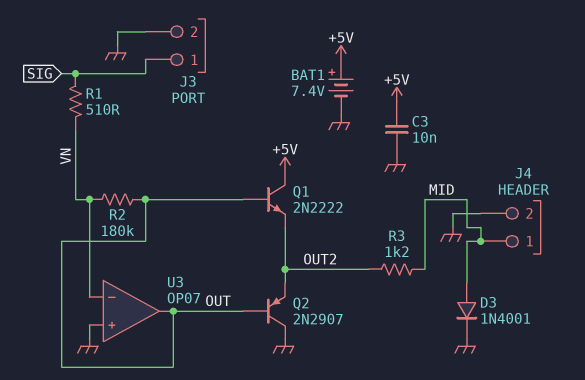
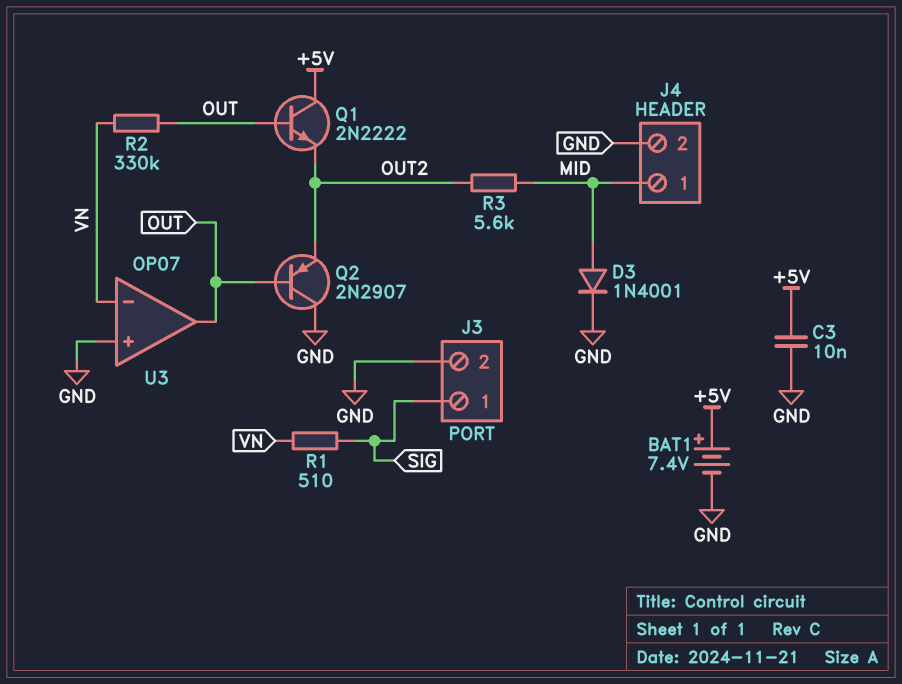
R2: 180k (OUT, VN) -> 330k (OUT, VN)
R3: 1.2k (MID, OUT2) -> 5.6k (MID, OUT2)

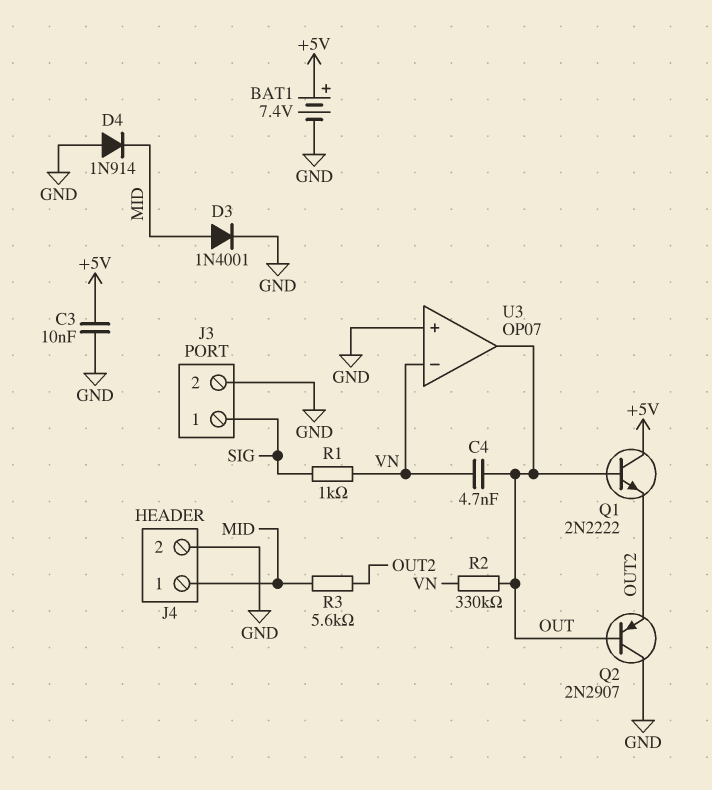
C4: none -> 4.7nF (OUT, VN)
D4: none -> diode 1N914 (A GND, K MID)
R1: 510 (SIG, VN) -> 1k (SIG, VN)

